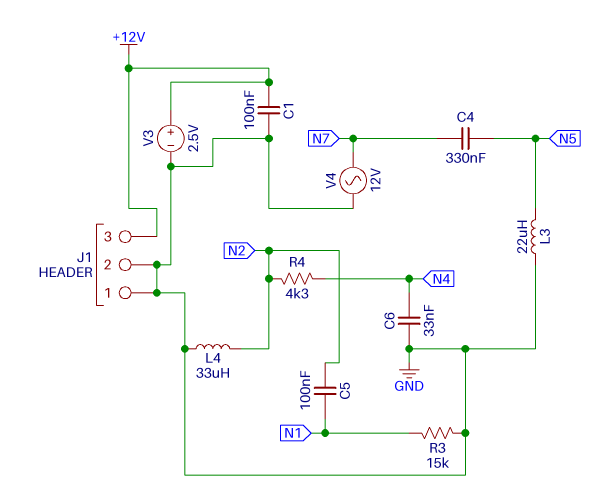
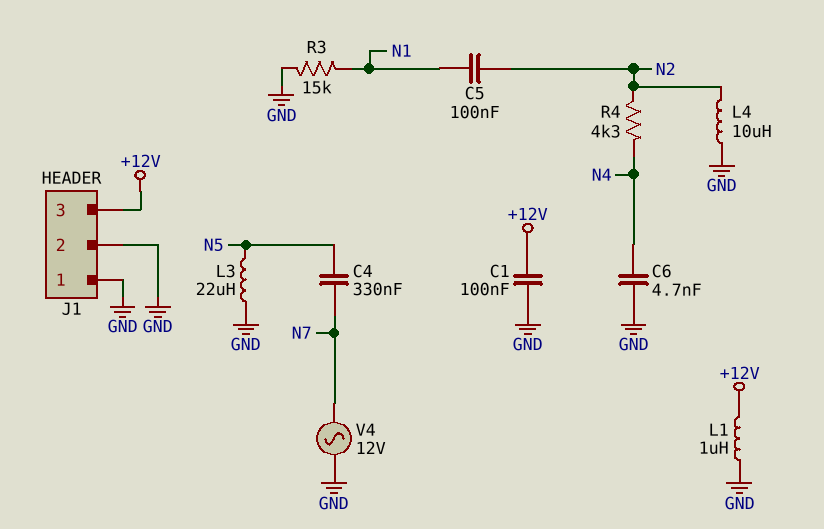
C6: 33nF (GND, N4) -> 4.7nF (GND, N4)
L1: none -> 1uH (+12V, GND)
L4: 33uH (GND, N2) -> 10uH (GND, N2)
V3: 2.5V (plus +12V, minus GND) -> none

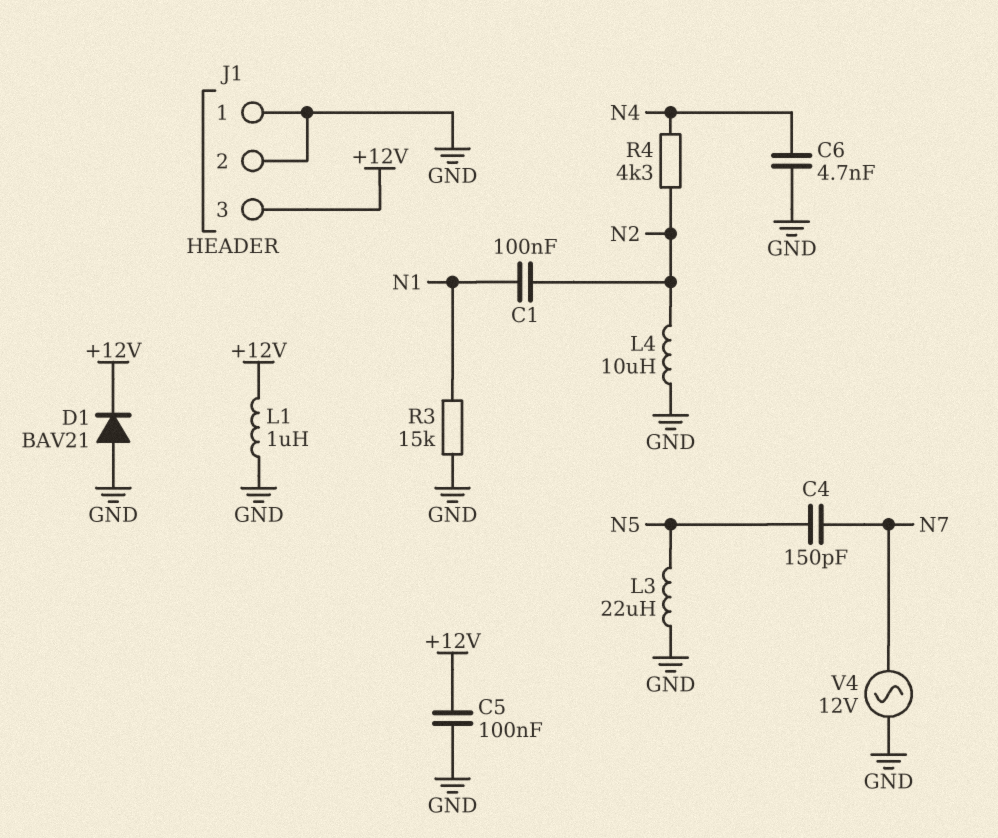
C1: 100nF (+12V, GND) -> 100nF (N1, N2)
C4: 330nF (N5, N7) -> 150pF (N5, N7)
C5: 100nF (N1, N2) -> 100nF (+12V, GND)
D1: none -> diode BAV21 (A GND, K +12V)

